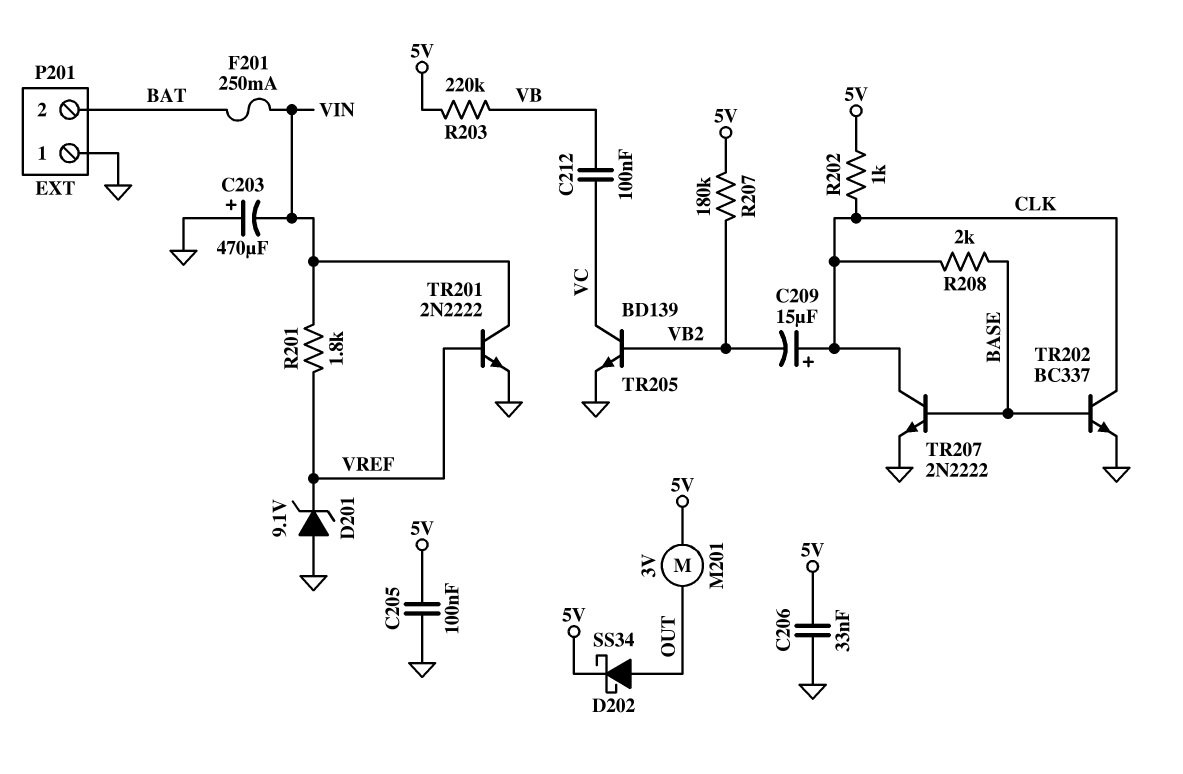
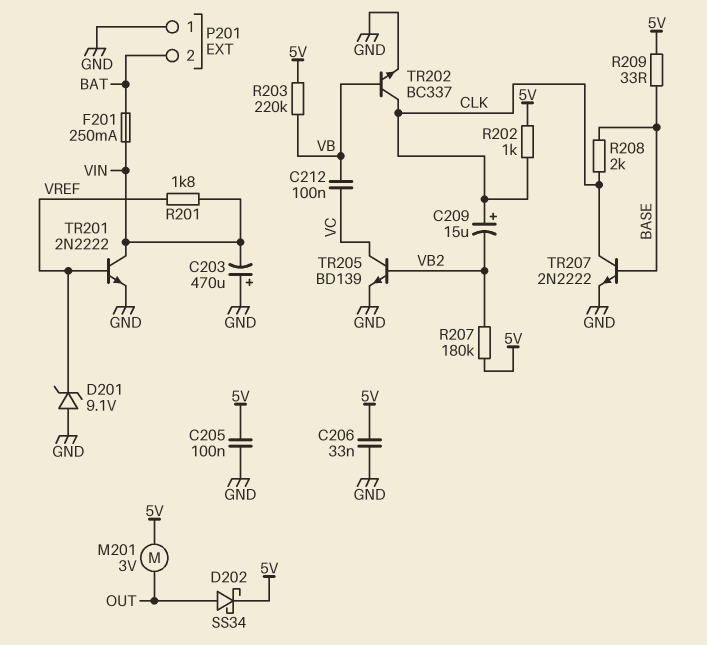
R209: none -> 33 (5V, BASE)
TR202: NPN BC337 (B BASE, C CLK, E GND) -> NPN BC337 (B VB, C CLK, E GND)

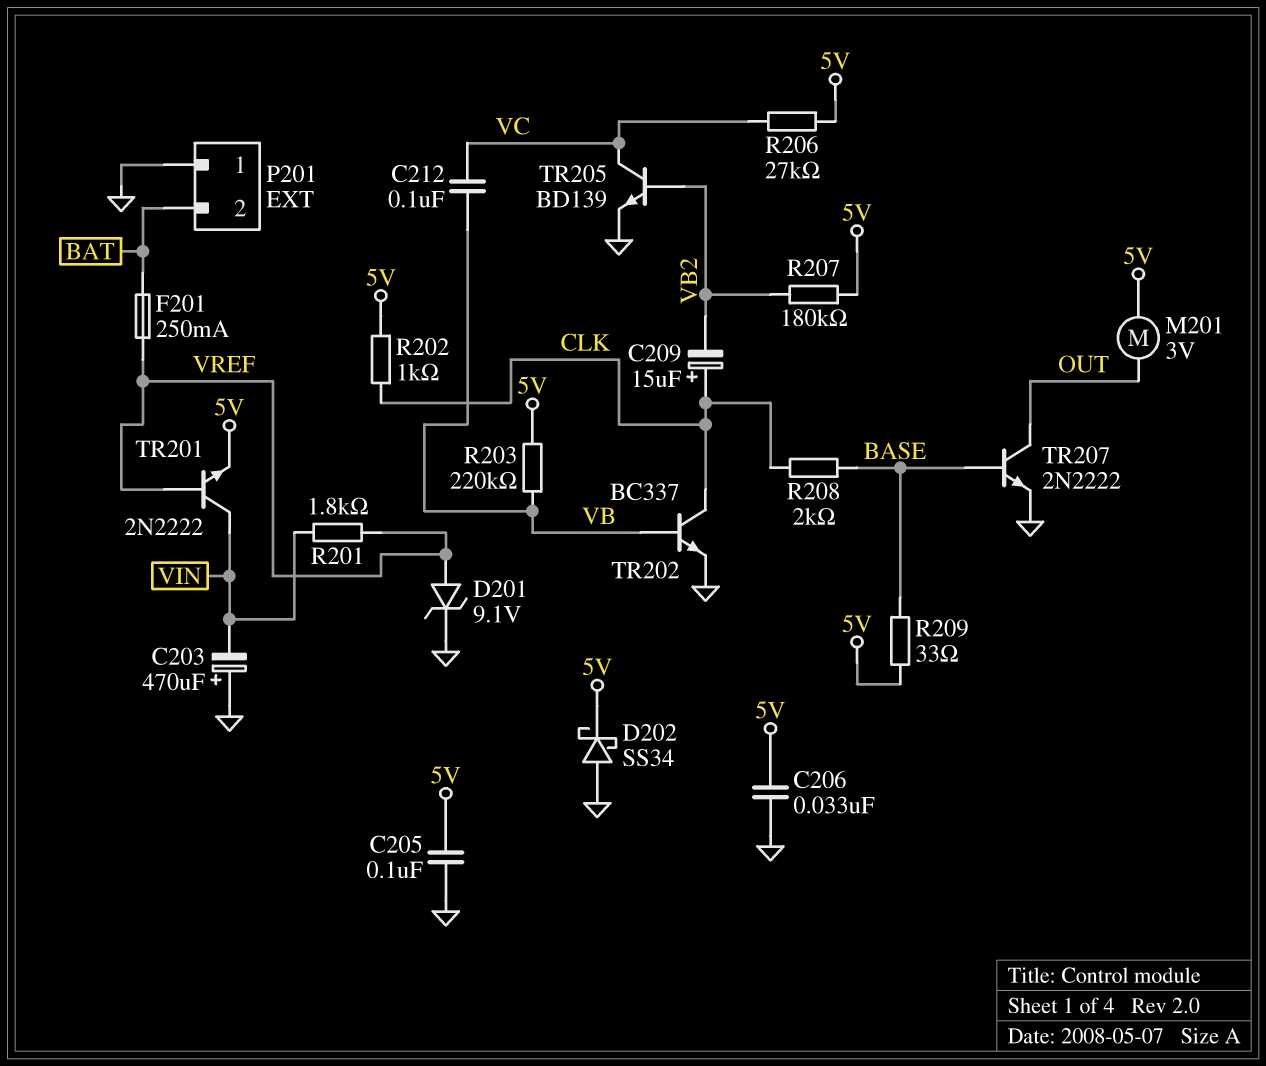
D201: zener 9.1V (A GND, K VREF) -> zener 9.1V (A VREF, K GND)
D202: schottky SS34 (A OUT, K 5V) -> schottky SS34 (A GND, K 5V)
F201: 250mA (BAT, VIN) -> 250mA (BAT, VREF)
R206: none -> 27k (5V, VC)
TR201: NPN 2N2222 (B VREF, C VIN, E GND) -> NPN 2N2222 (B VREF, C VIN, E 5V)
TR207: NPN 2N2222 (B BASE, C CLK, E GND) -> NPN 2N2222 (B BASE, C OUT, E GND)

